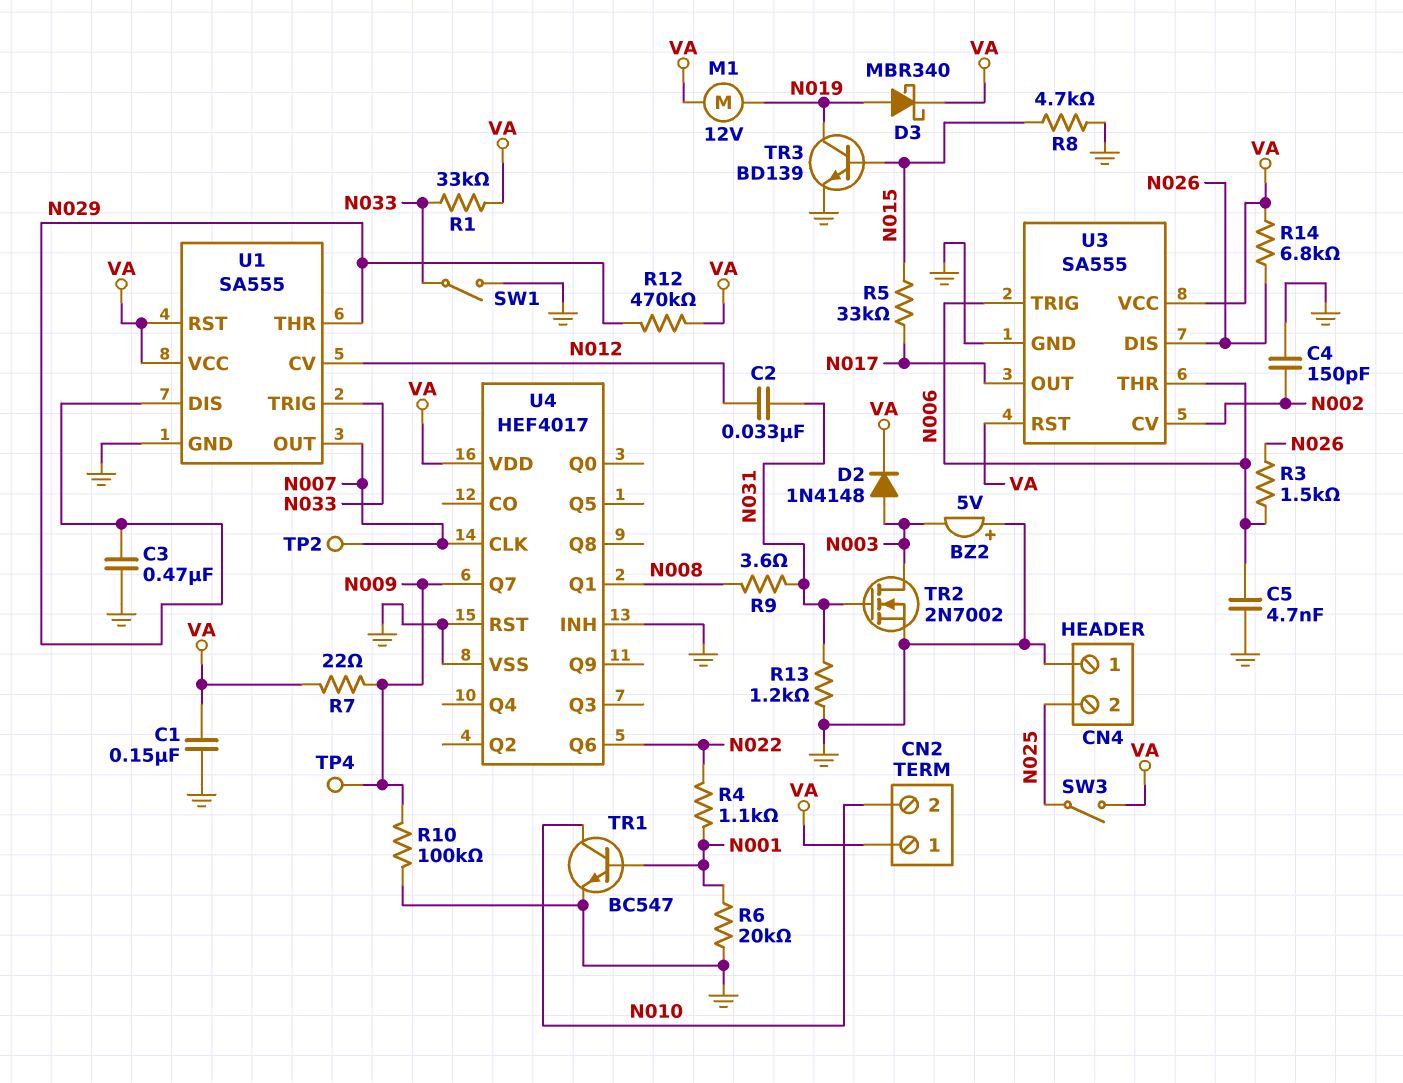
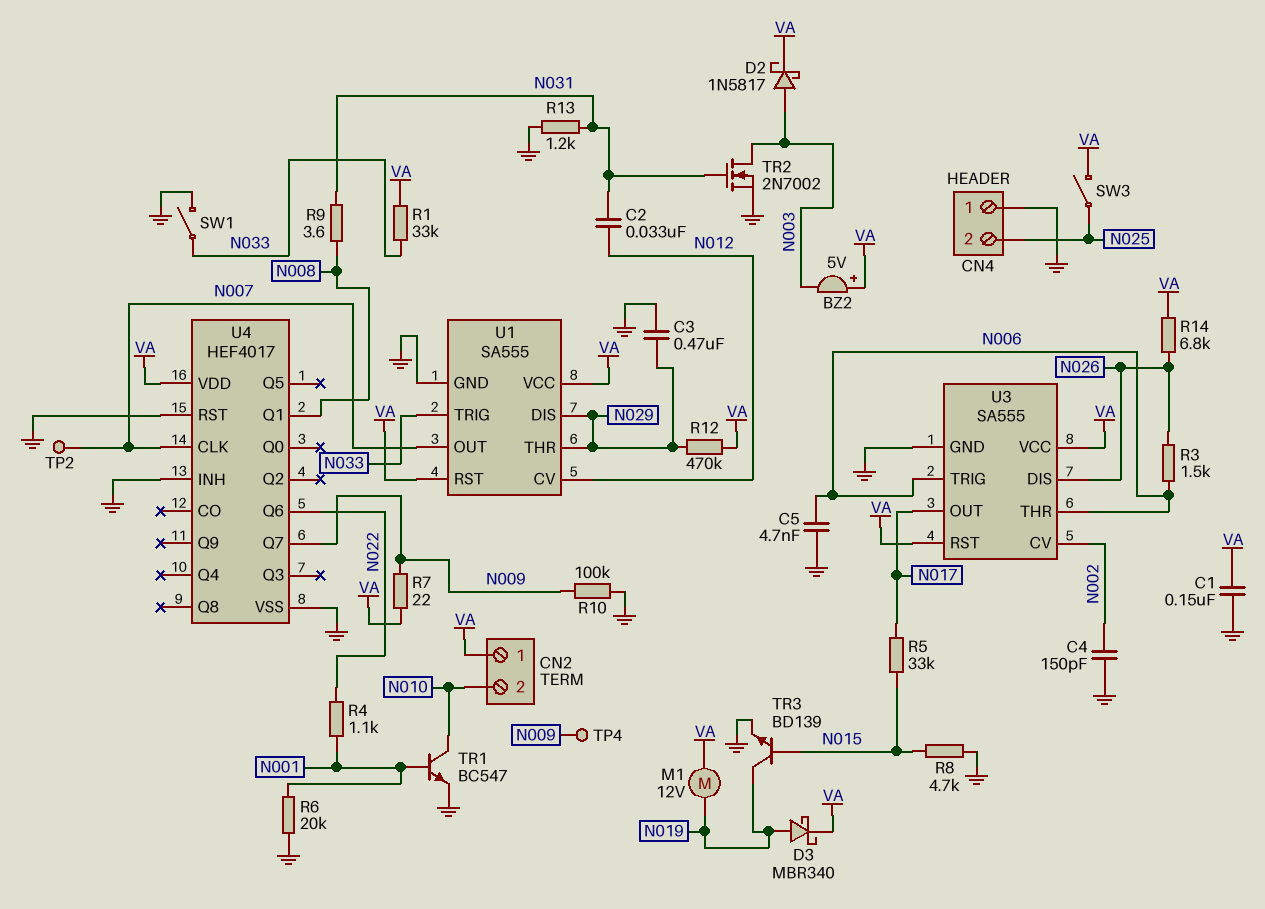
BZ2: buzzer 5V (plus GND, minus N003) -> buzzer 5V (plus VA, minus N003)
D2: diode 1N4148 (A N003, K VA) -> schottky 1N5817 (A N003, K VA)

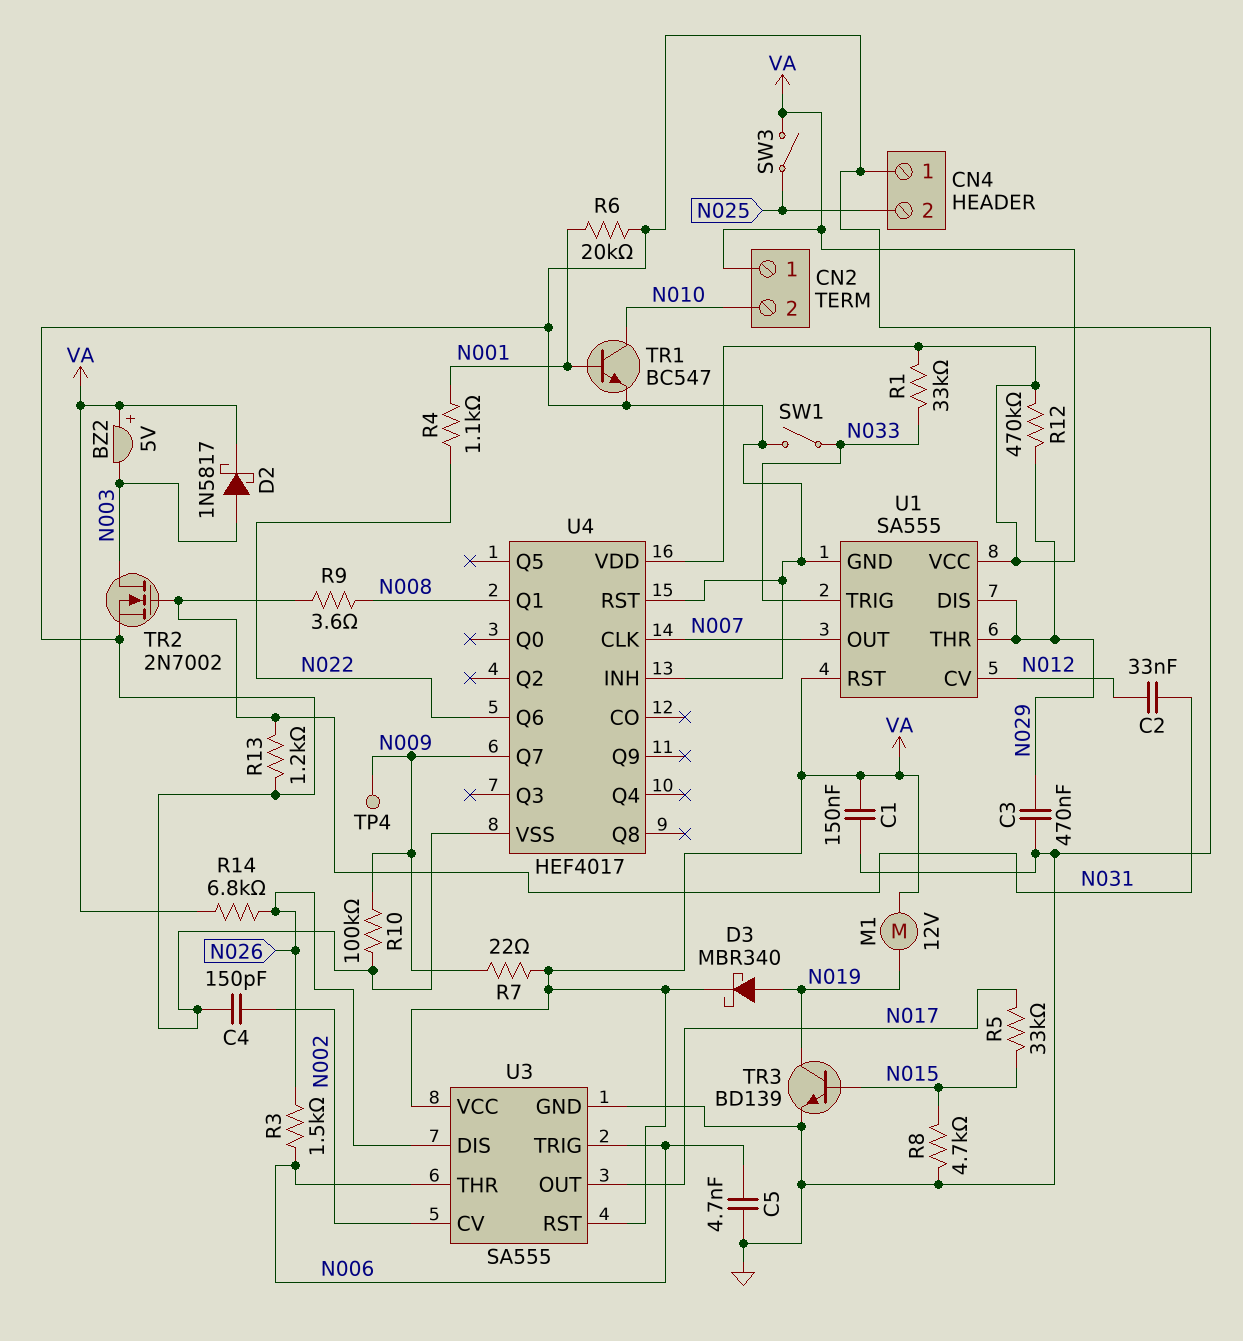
TP2: test point (N007) -> none

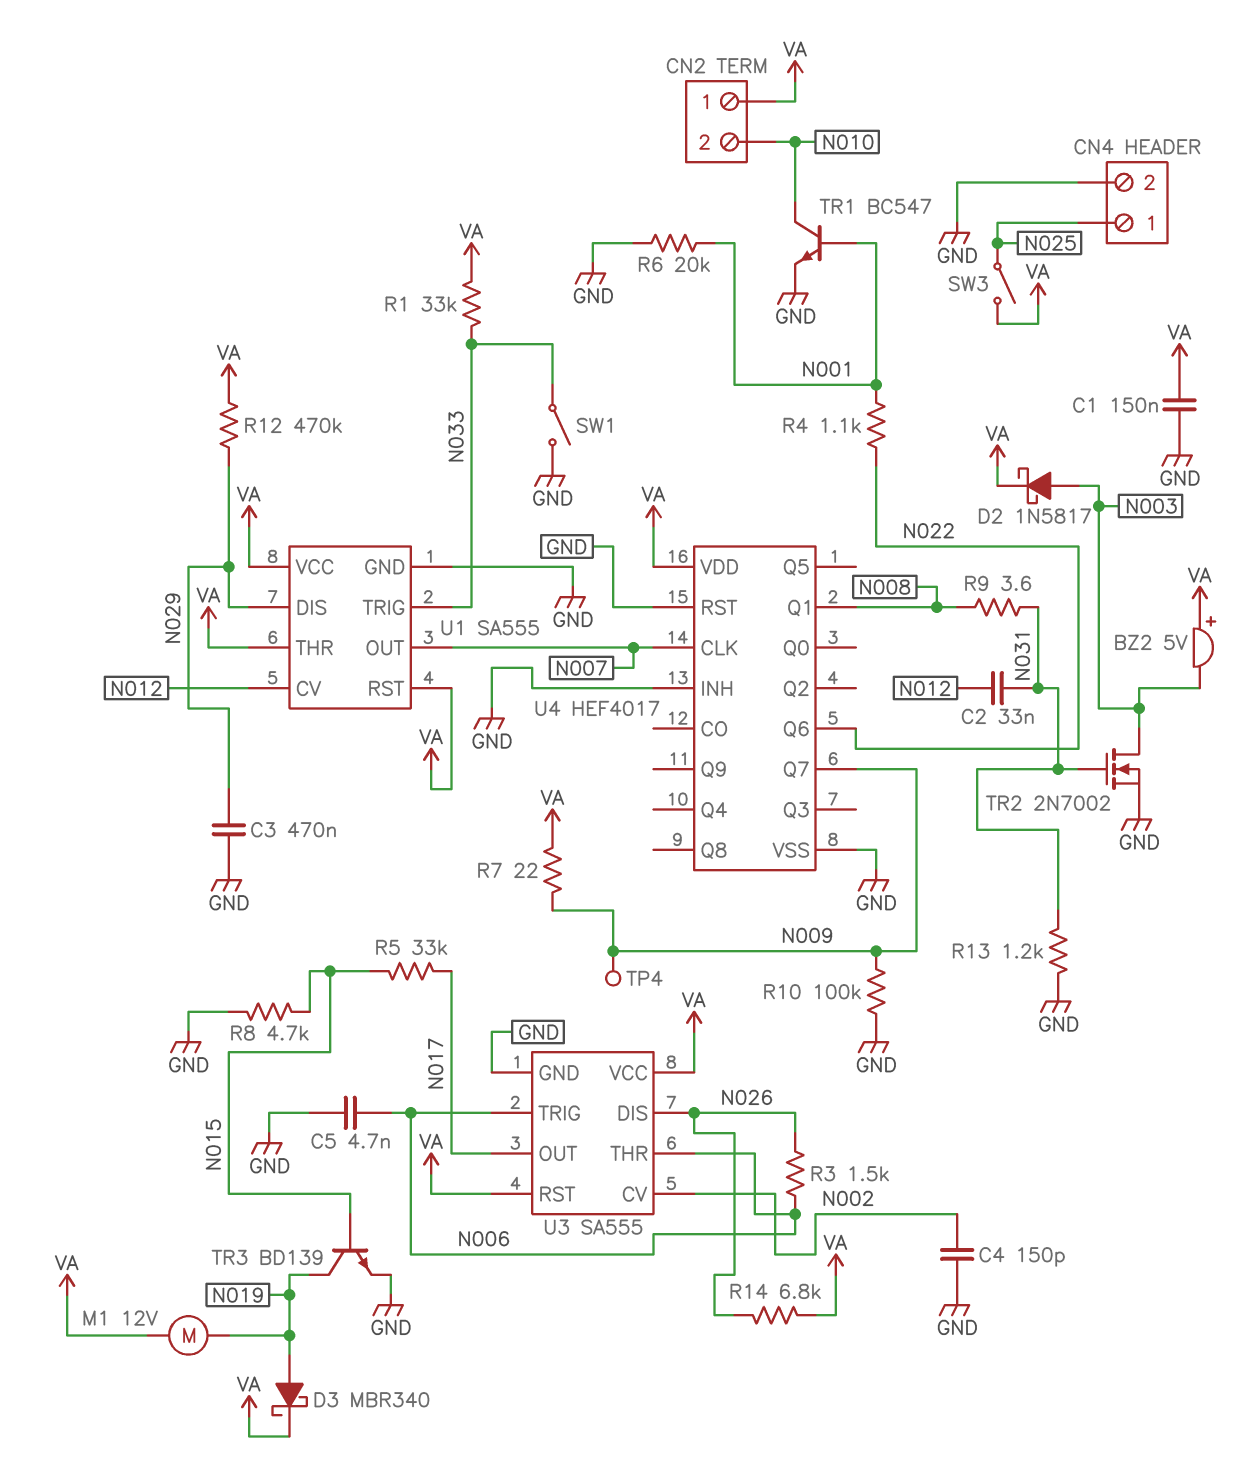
CN4 pin 1: GND -> N025
CN4 pin 2: N025 -> GND
U1 pin THR: N029 -> VA

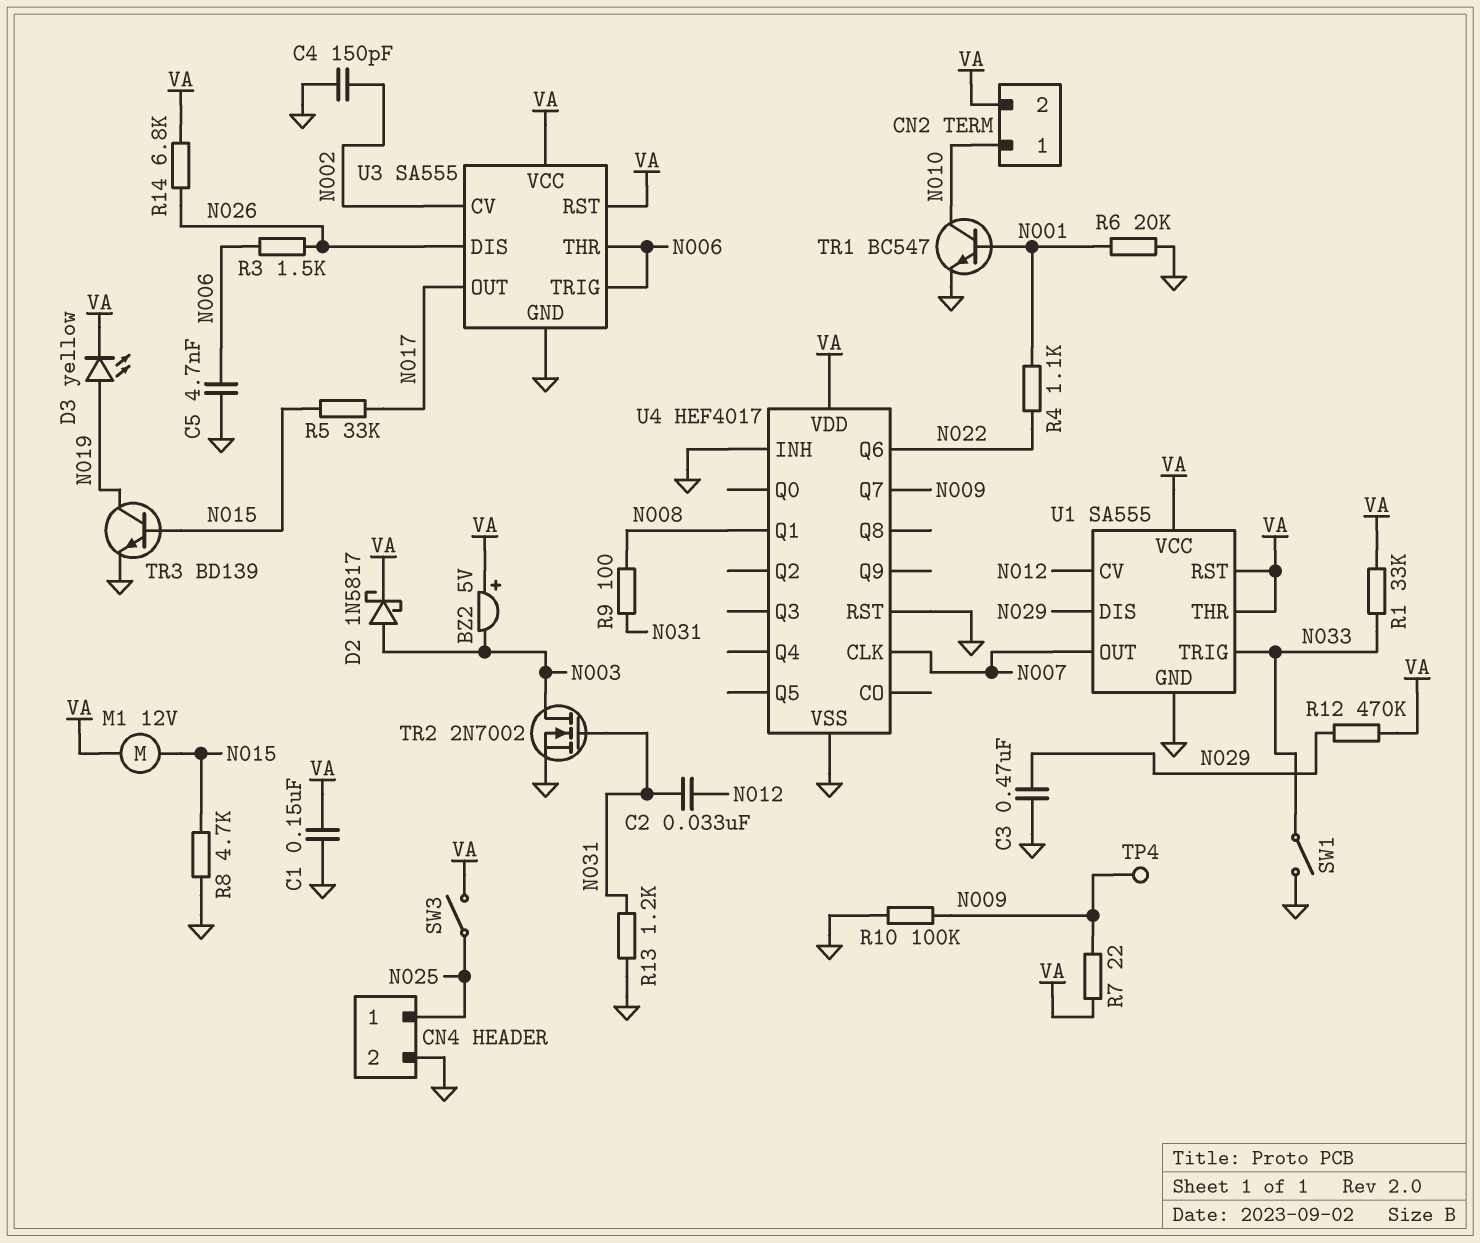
CN2 pin 1: VA -> N010
CN2 pin 2: N010 -> VA
D3: schottky MBR340 (A N019, K VA) -> LED yellow (A N019, K VA)
M1: motor 12V (N019, VA) -> motor 12V (N015, VA)
R9: 3.6 (N008, N031) -> 100 (N008, N031)

